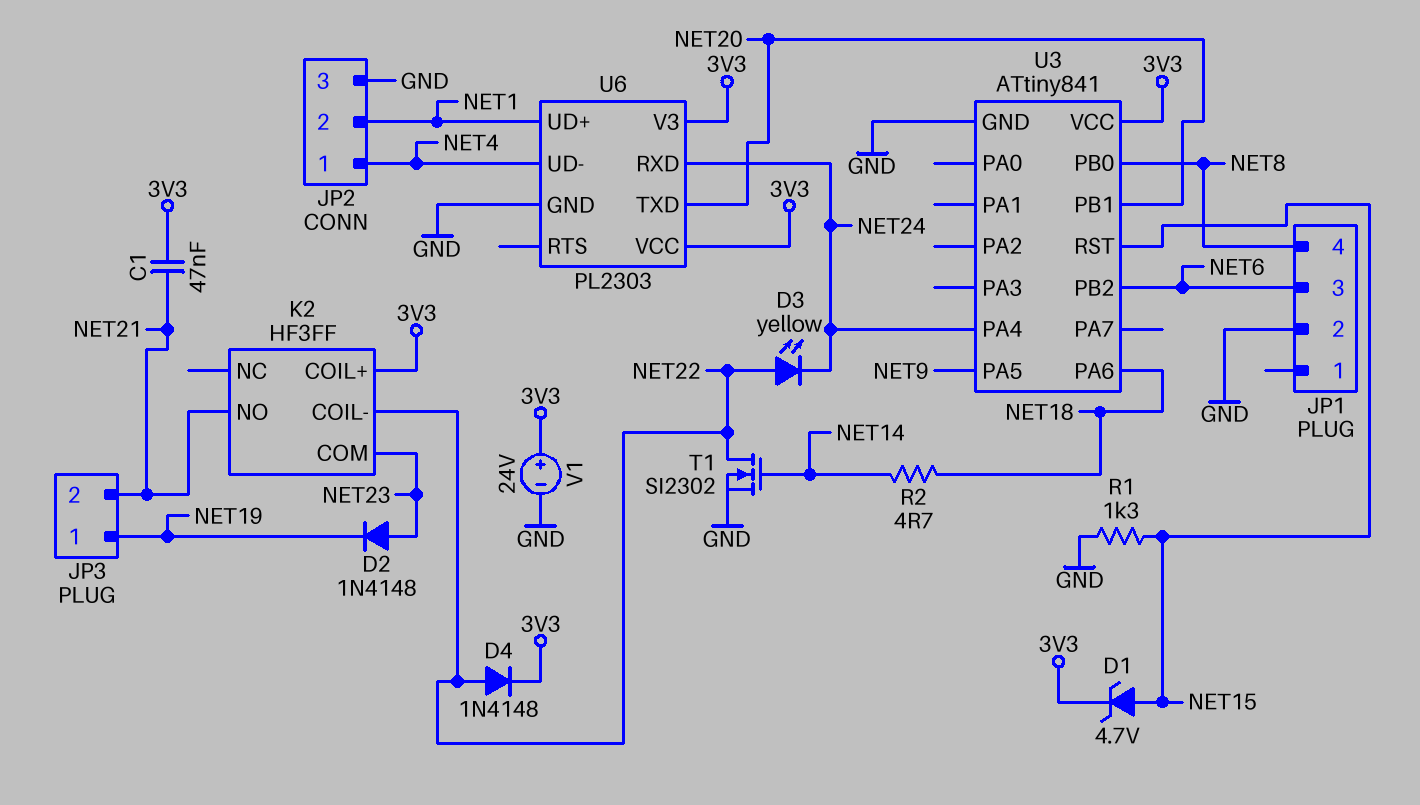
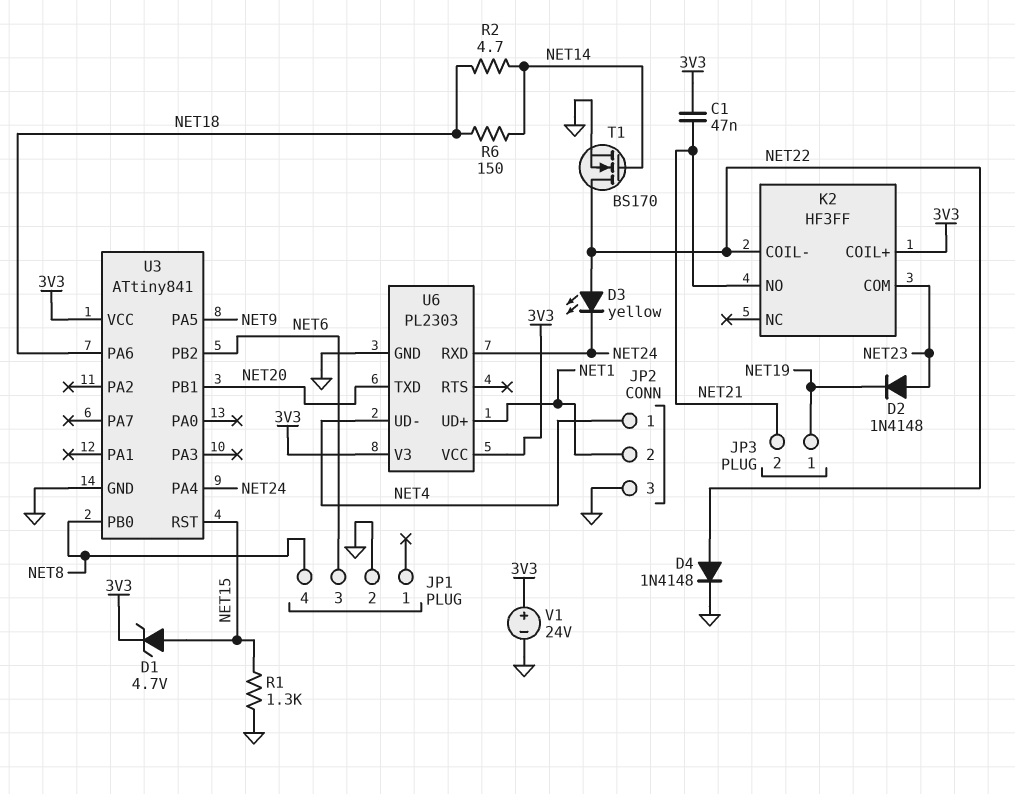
D4: diode 1N4148 (A NET22, K 3V3) -> diode 1N4148 (A NET22, K GND)
R6: none -> 150 (NET14, NET18)
T1: NMOS SI2302 (G NET14, D NET22, S GND) -> NMOS BS170 (G NET14, D NET22, S GND)

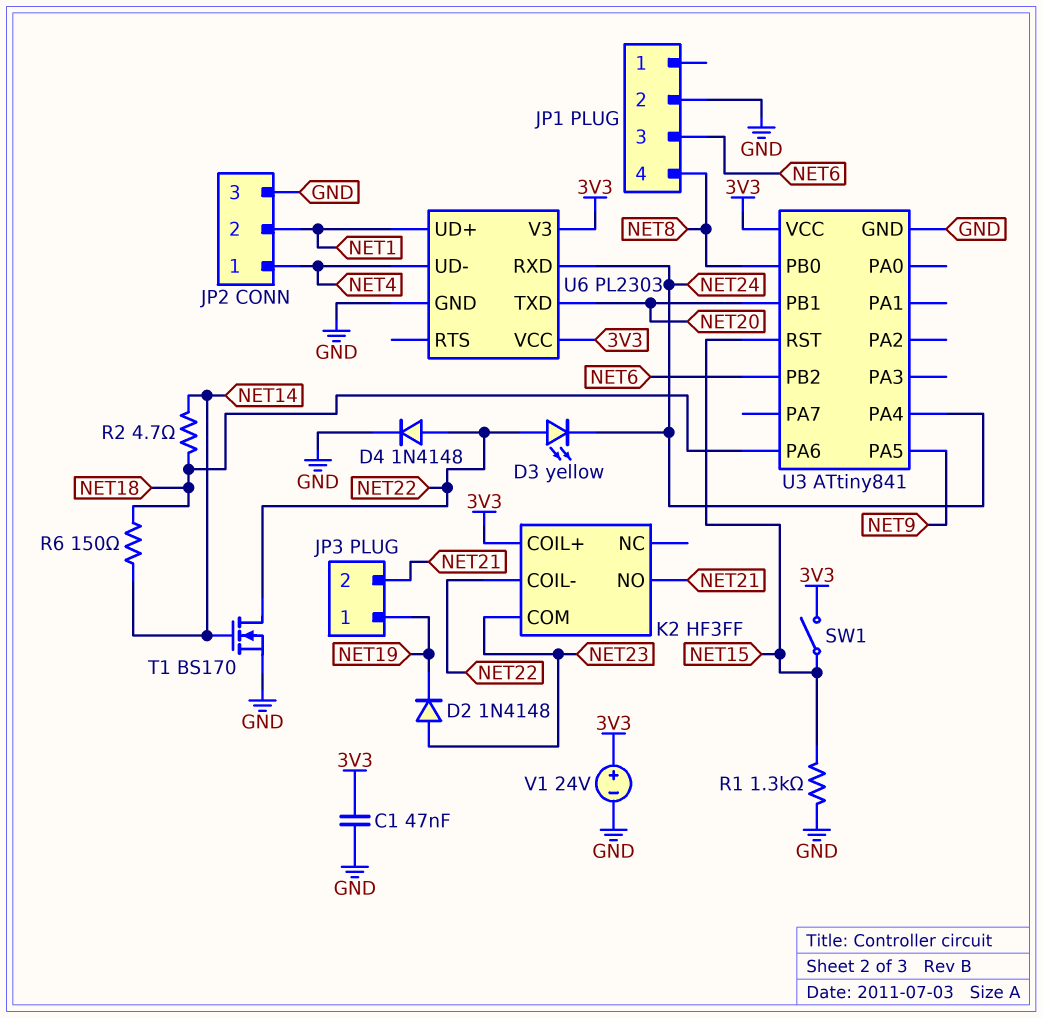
C1: 47nF (3V3, NET21) -> 47nF (3V3, GND)
D1: zener 4.7V (A NET15, K 3V3) -> none
SW1: none -> switch (3V3, NET15)

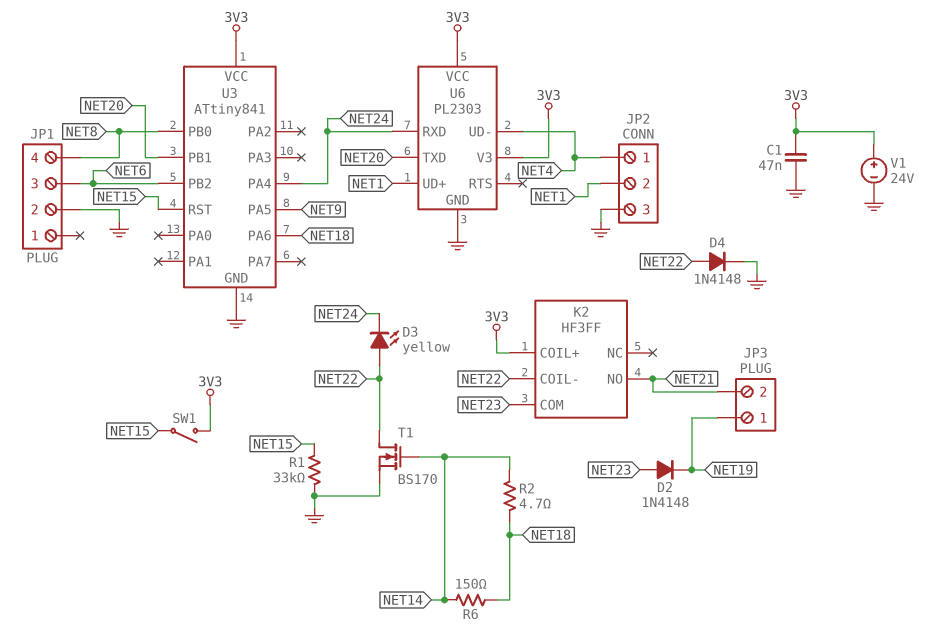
R1: 1.3k (GND, NET15) -> 33k (GND, NET15)

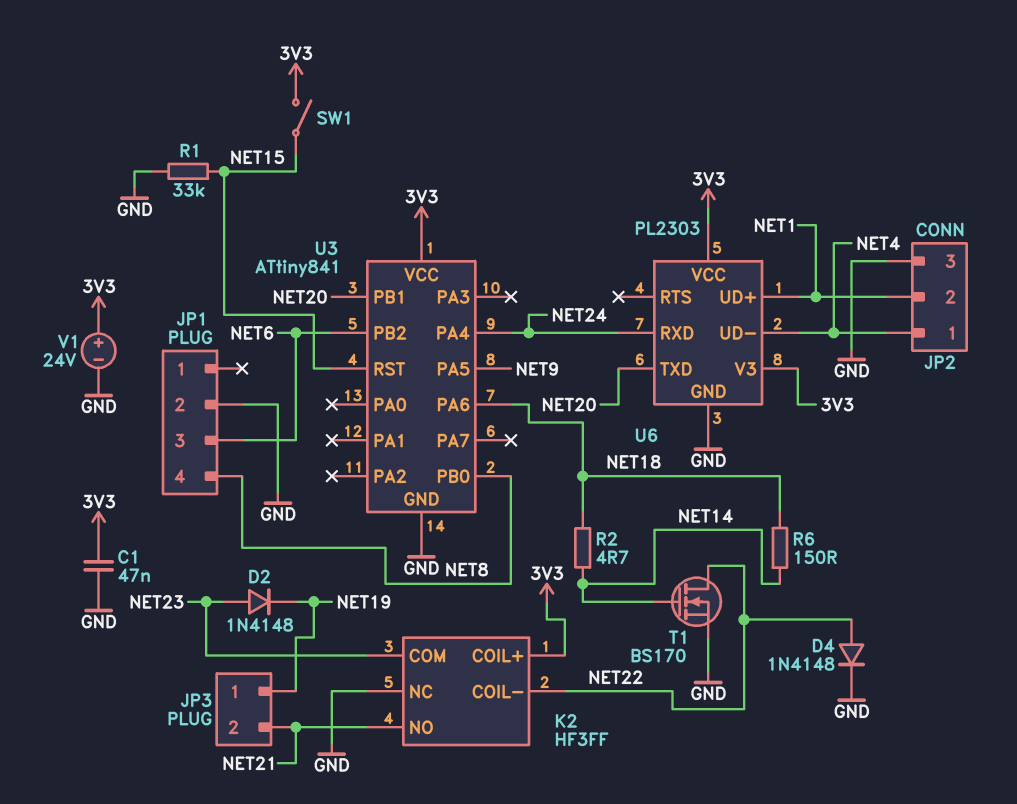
D3: LED yellow (A NET22, K NET24) -> none
K2 pin NC: none -> GND

